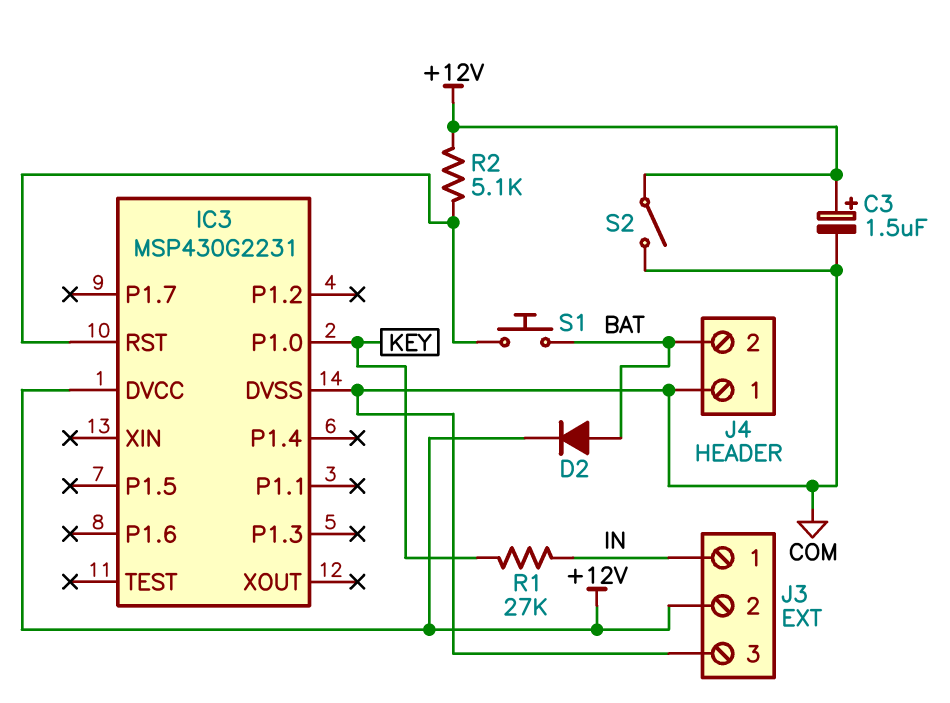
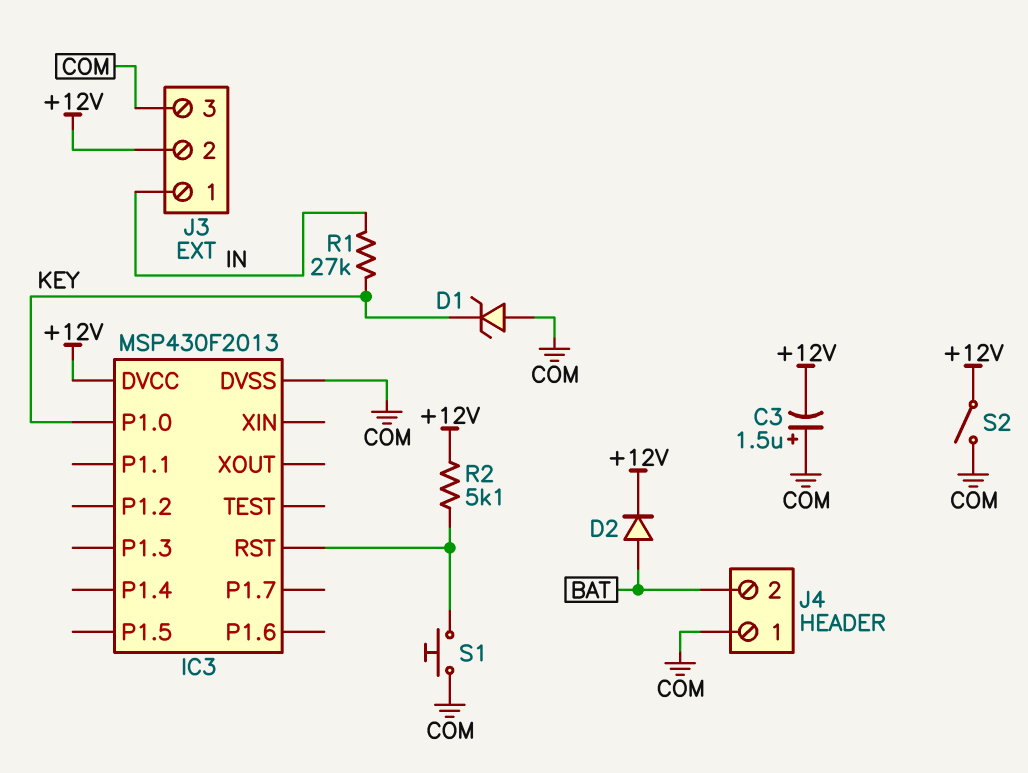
C3: 1.5uF (plus +12V, minus COM) -> 1.5uF (plus COM, minus +12V)
D1: none -> zener (A COM, K KEY)
IC3: MSP430G2231 -> MSP430F2013
S1: button (BAT, IC3/RST) -> button (COM, IC3/RST)

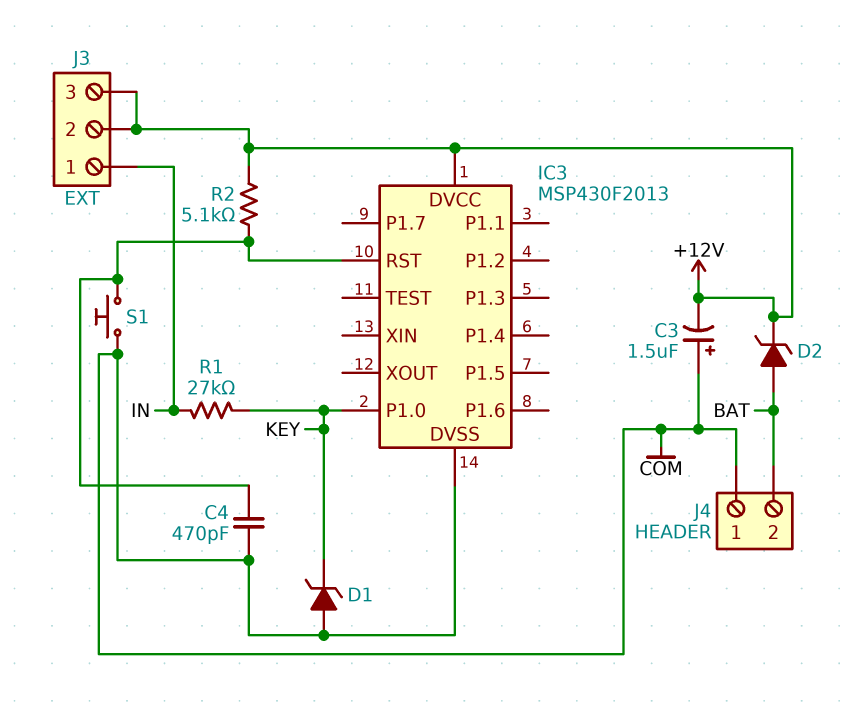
C4: none -> 470pF (COM, IC3/RST)
D2: diode (A BAT, K +12V) -> zener (A BAT, K +12V)
J3 pin 3: COM -> +12V
S2: switch (+12V, COM) -> none

